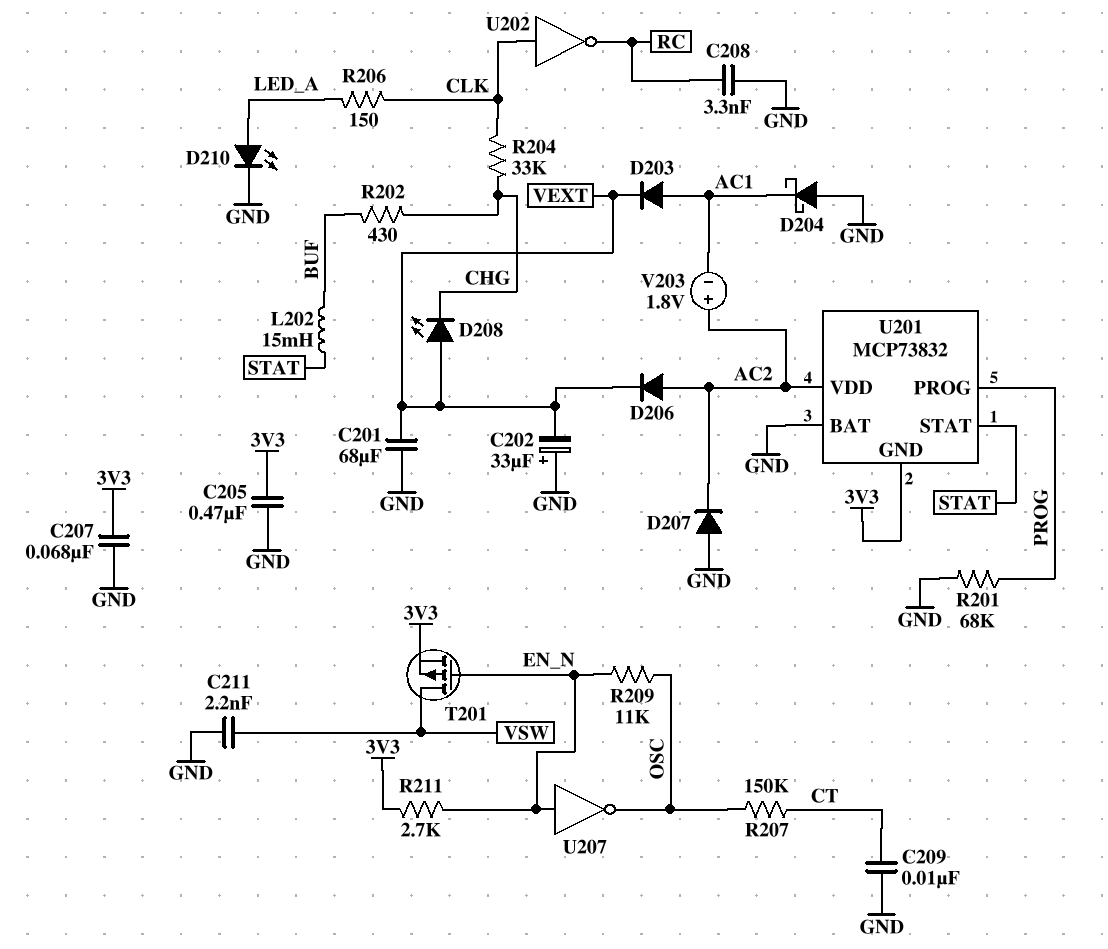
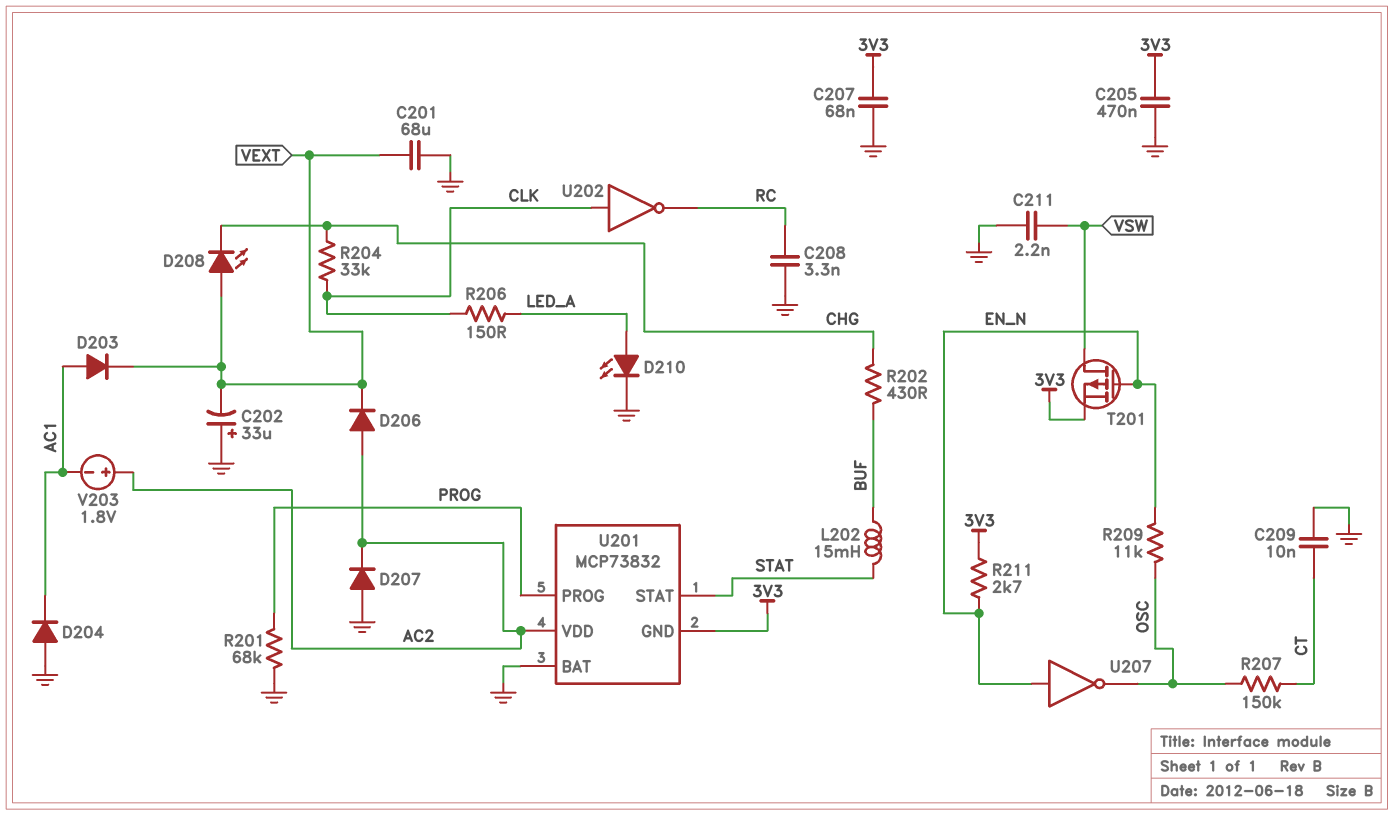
D204: schottky (A GND, K AC1) -> diode (A GND, K AC1)

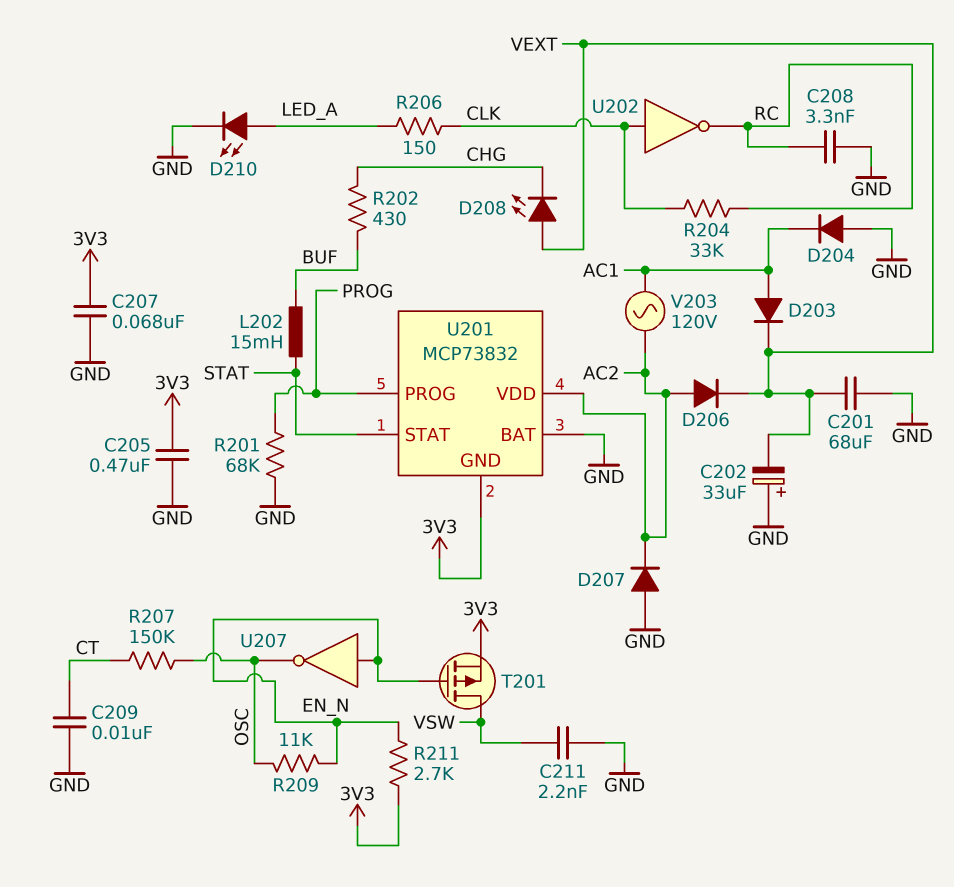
R204: 33k (CHG, CLK) -> 33k (CLK, RC)
V203: 1.8V (plus AC2, minus AC1) -> AC 120V (AC1, AC2)

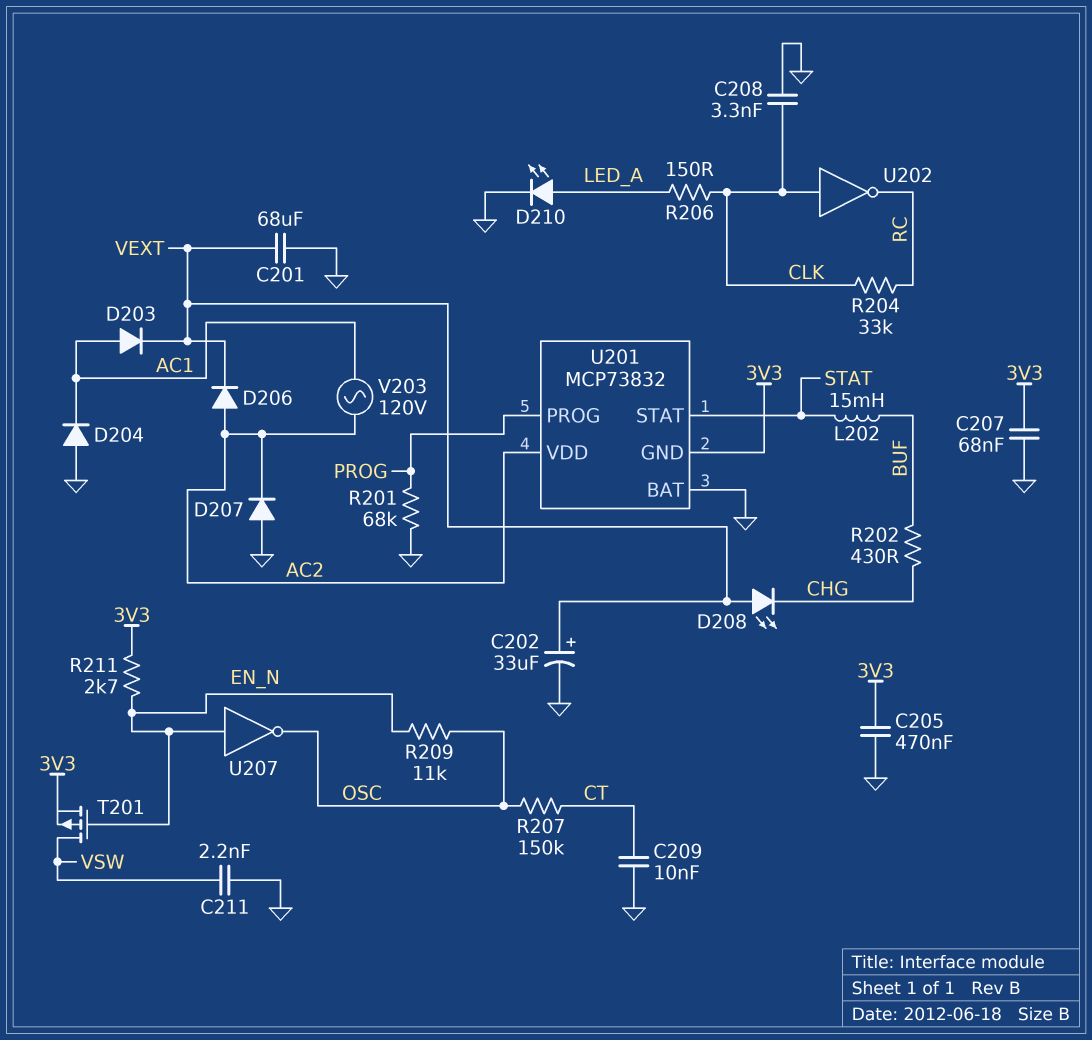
C202: 33uF (plus GND, minus VEXT) -> 33uF (plus VEXT, minus GND)
C208: 3.3nF (GND, RC) -> 3.3nF (CLK, GND)

